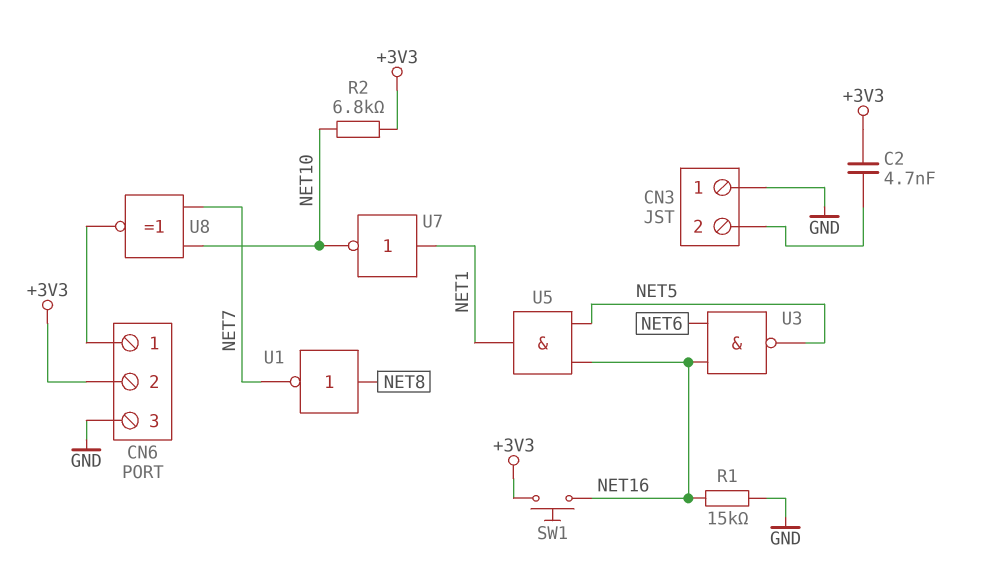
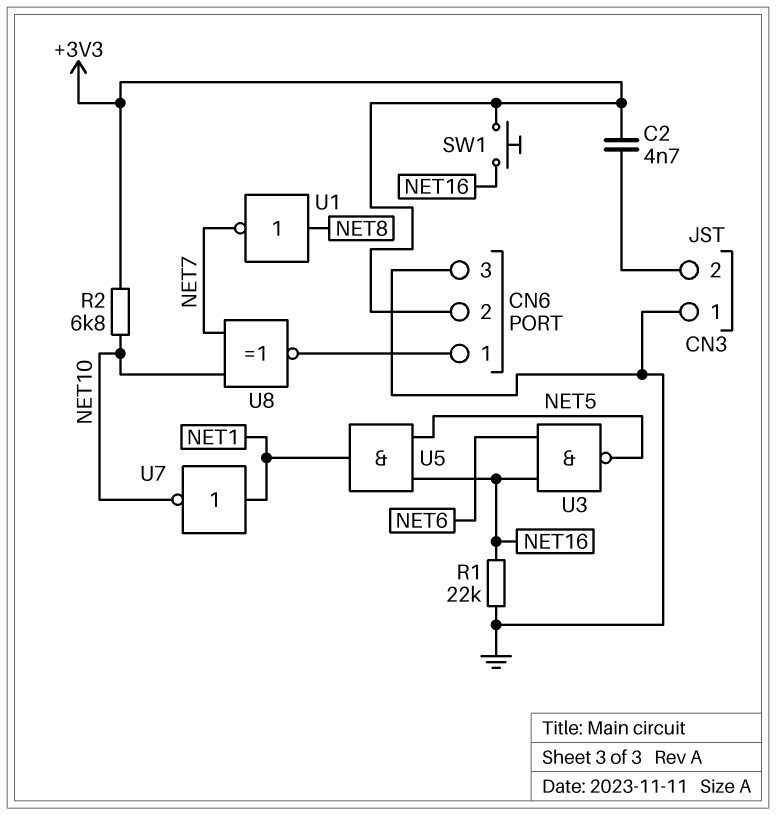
R1: 15k (GND, NET16) -> 22k (GND, NET16)

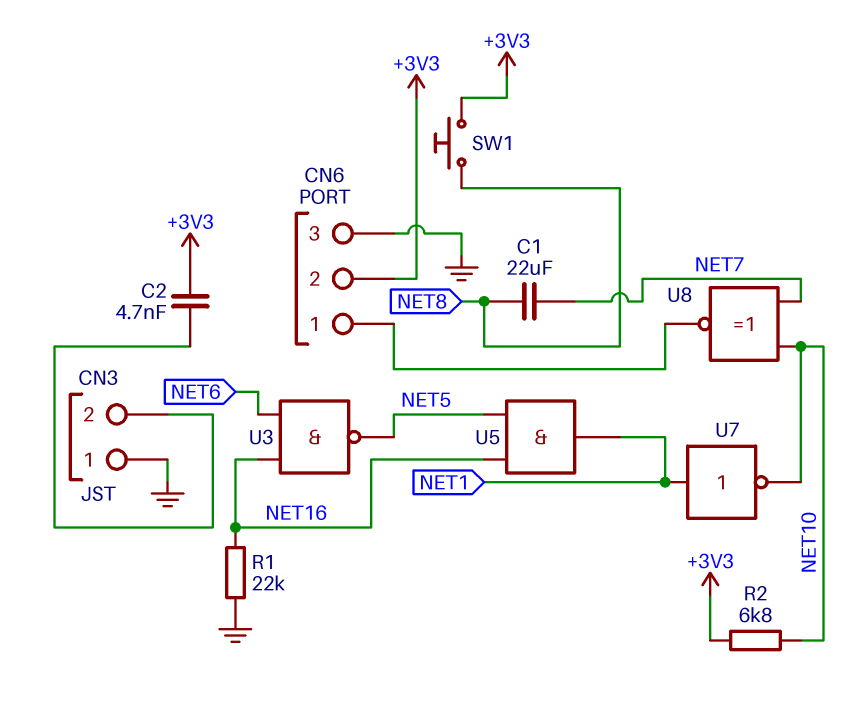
C1: none -> 22uF (NET7, NET8)
SW1: button (+3V3, NET16) -> button (+3V3, NET8)
U1: NOT (in NET8, out NET7) -> none

